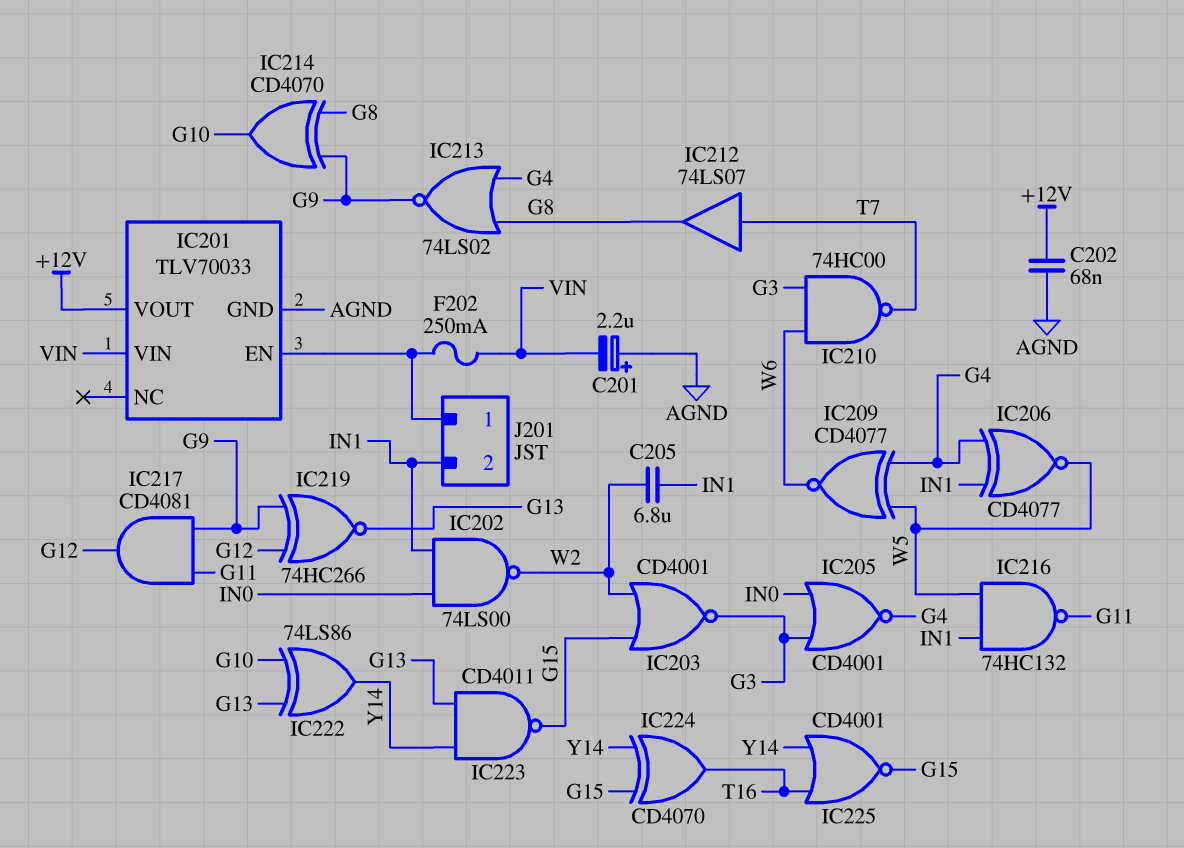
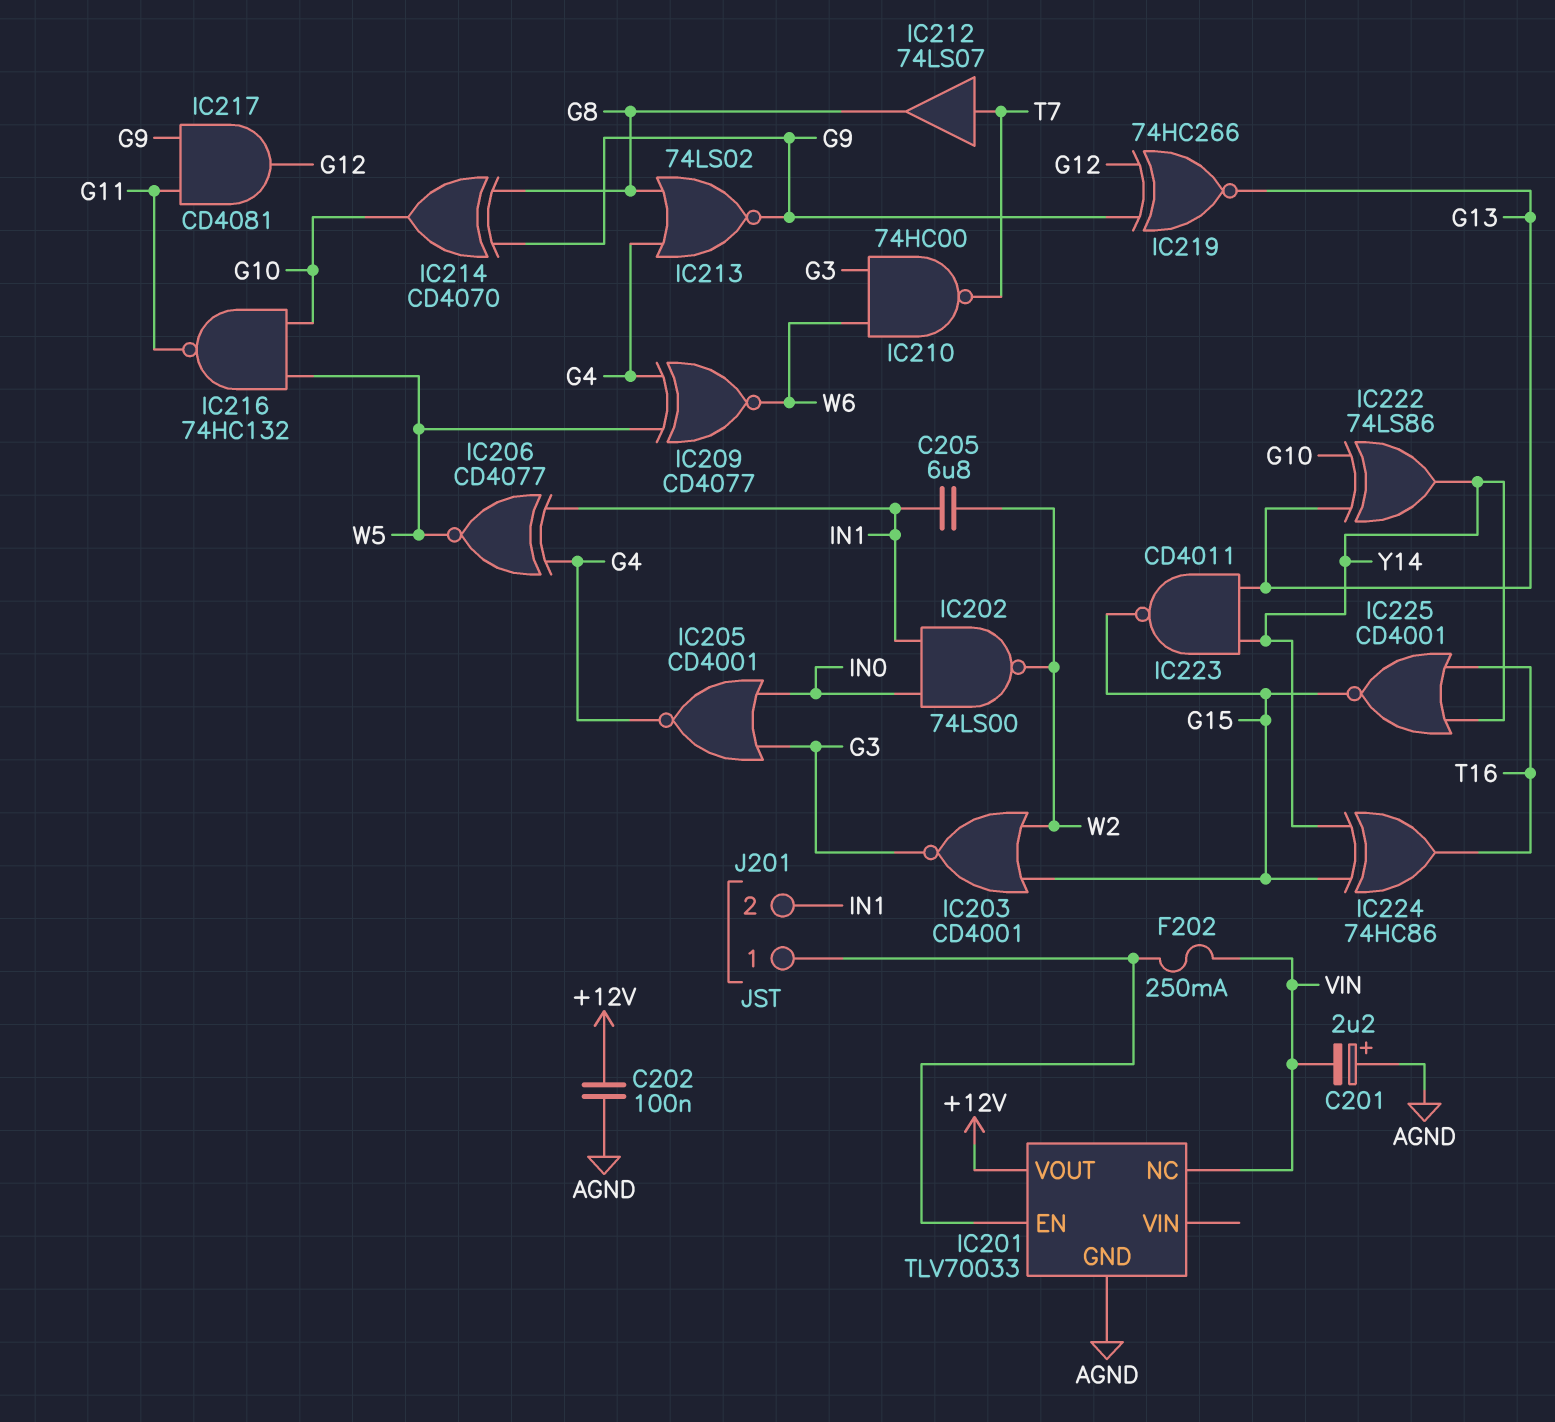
C202: 68nF (+12V, AGND) -> 100nF (+12V, AGND)
IC201 pin NC: none -> VIN
IC201 pin VIN: VIN -> none
IC216: NAND 74HC132 (in IN1, in W5, out G11) -> NAND 74HC132 (in G10, in W5, out G11)
IC224: XOR CD4070 (in G15, in Y14, out T16) -> XOR 74HC86 (in G15, in Y14, out T16)

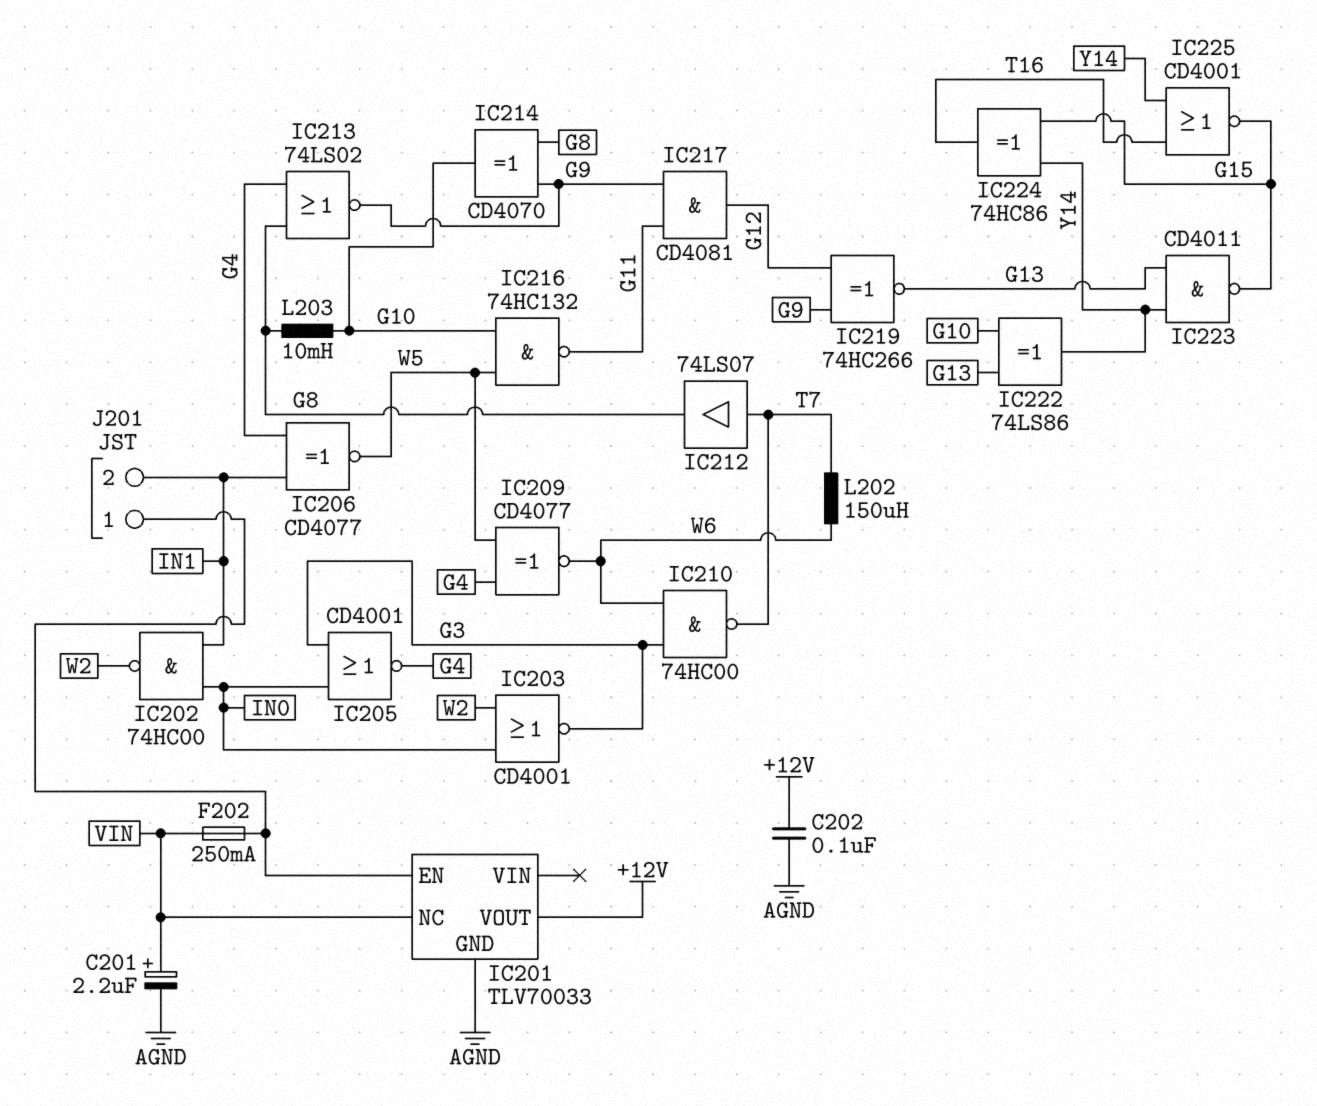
C201: 2.2uF (plus AGND, minus VIN) -> 2.2uF (plus VIN, minus AGND)
C205: 6.8uF (IN1, W2) -> none
IC202: NAND 74LS00 (in IN0, in IN1, out W2) -> NAND 74HC00 (in IN0, in IN1, out W2)
IC203: NOR CD4001 (in G15, in W2, out G3) -> NOR CD4001 (in IN0, in W2, out G3)
L202: none -> 150uH (T7, W6)
L203: none -> 10mH (G8, G10)

